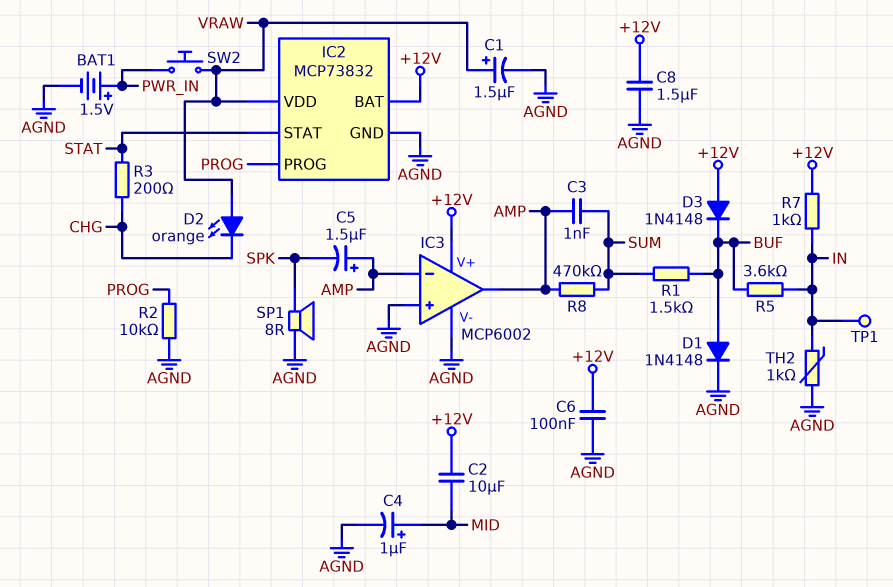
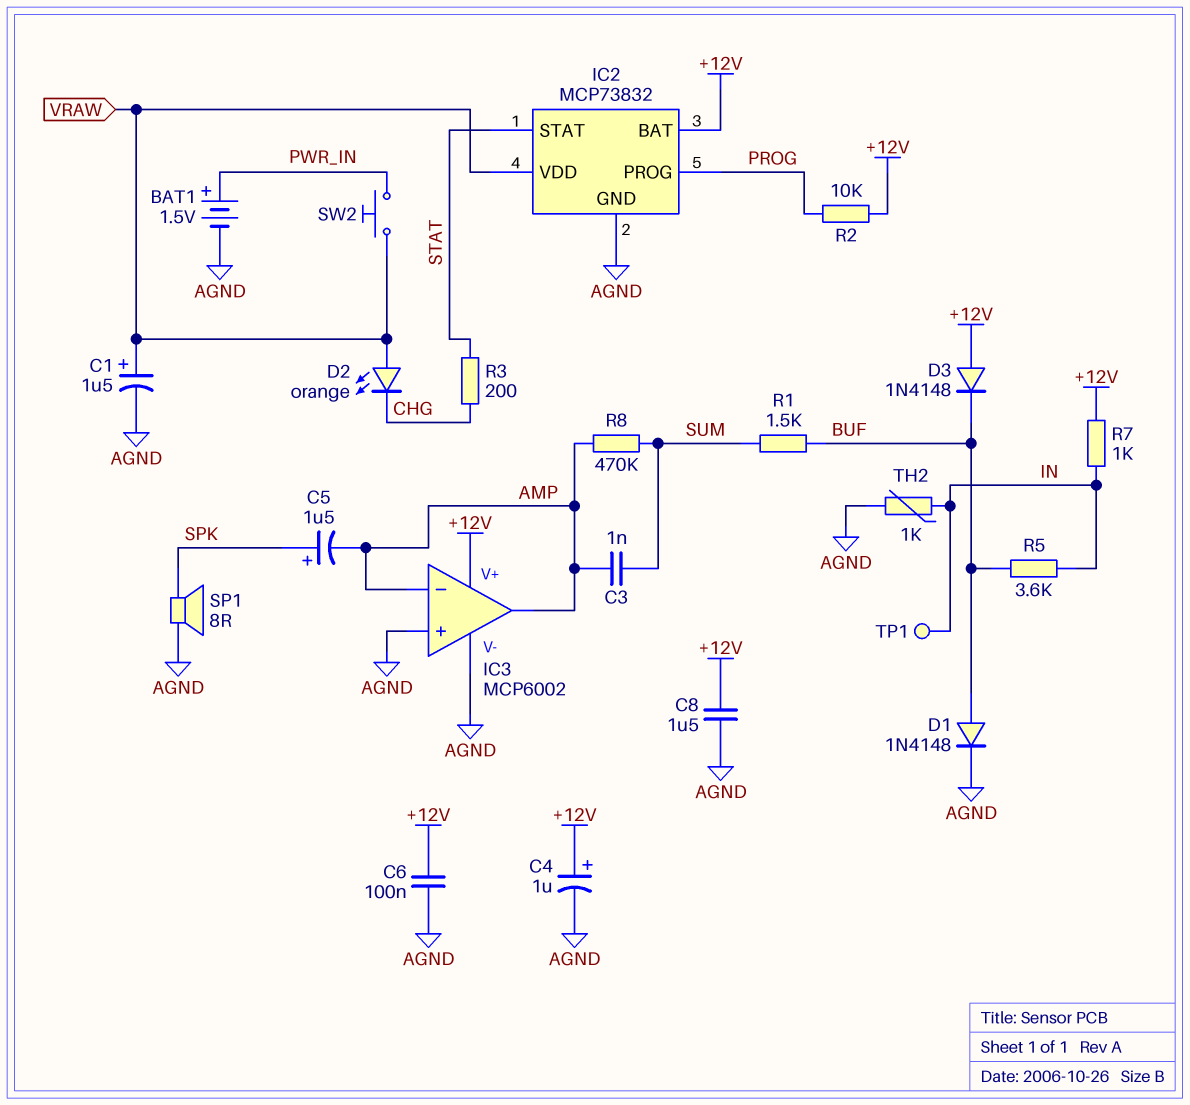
C2: 10uF (+12V, MID) -> none
C4: 1uF (plus MID, minus AGND) -> 1uF (plus +12V, minus AGND)
C5: 1.5uF (plus AMP, minus SPK) -> 1.5uF (plus SPK, minus AMP)
R2: 10k (AGND, PROG) -> 10k (+12V, PROG)

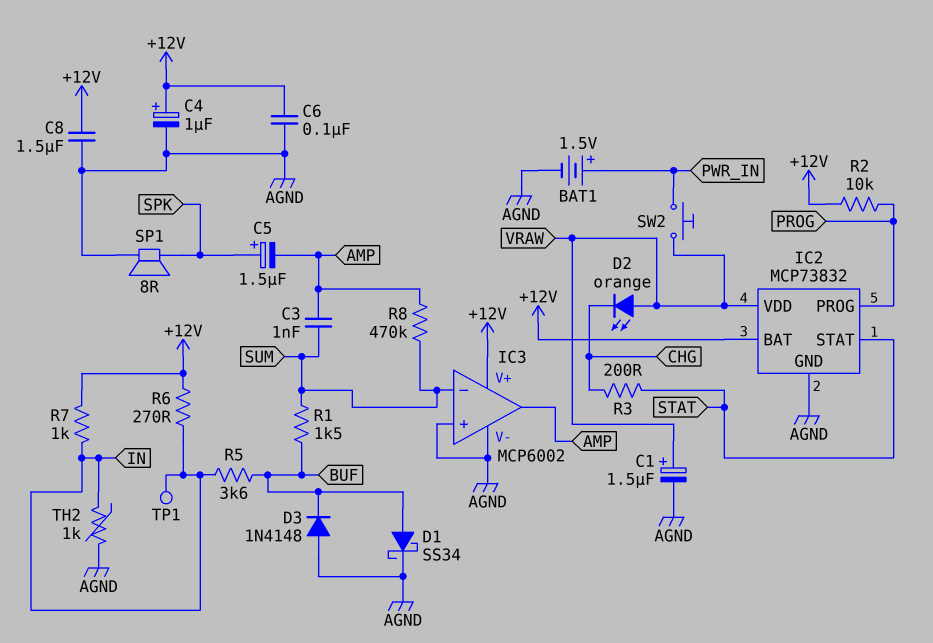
D1: diode 1N4148 (A BUF, K AGND) -> schottky SS34 (A BUF, K AGND)
D3: diode 1N4148 (A +12V, K BUF) -> diode 1N4148 (A AGND, K BUF)
IC3 pin in-: AMP -> SUM
R6: none -> 270 (+12V, IN)

